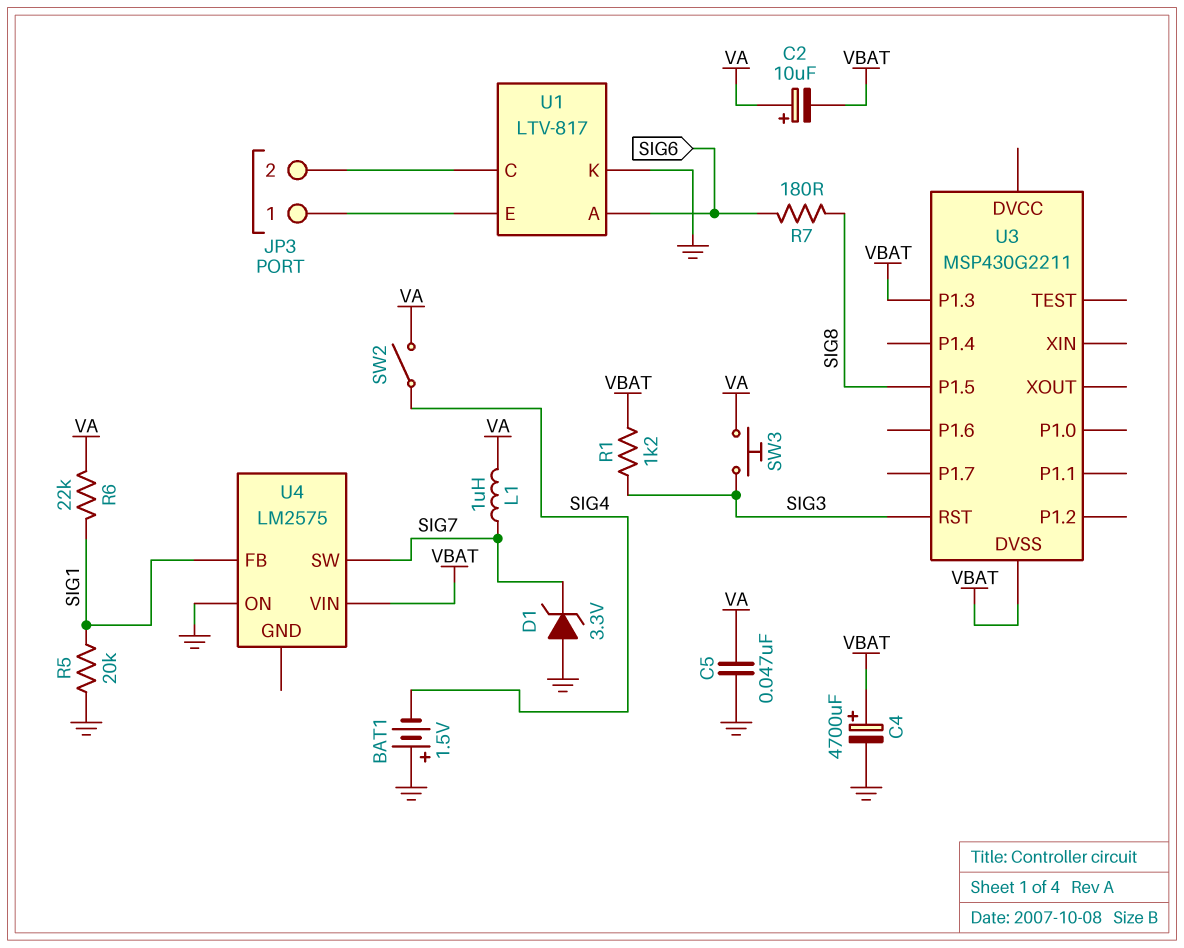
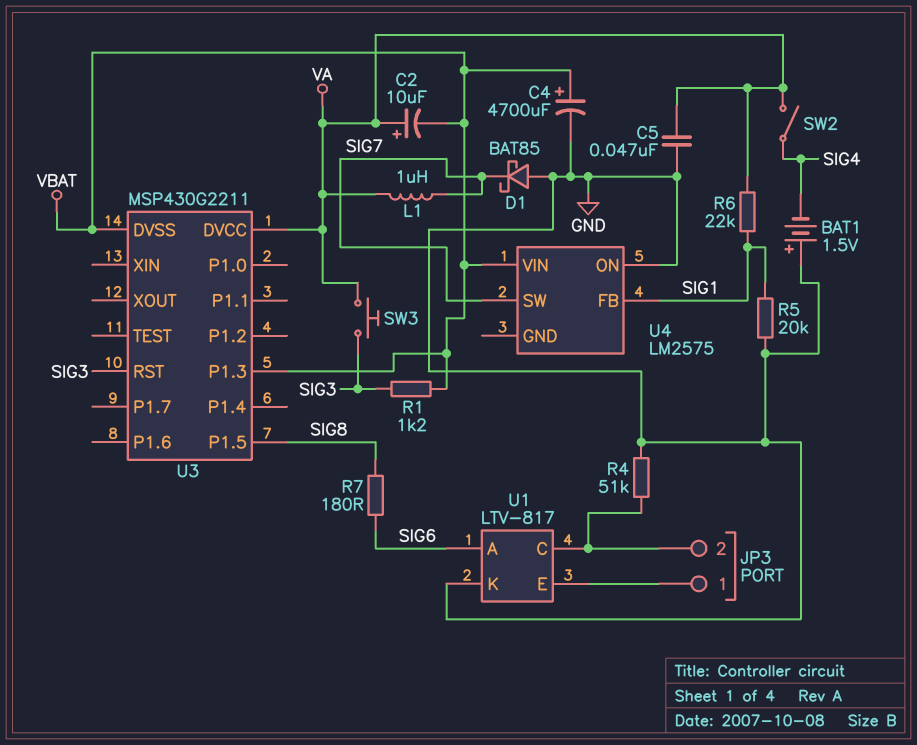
D1: zener 3.3V (A GND, K SIG7) -> schottky BAT85 (A GND, K SIG7)
R4: none -> 51k (GND, JP3/2)
U3 pin DVCC: none -> VA

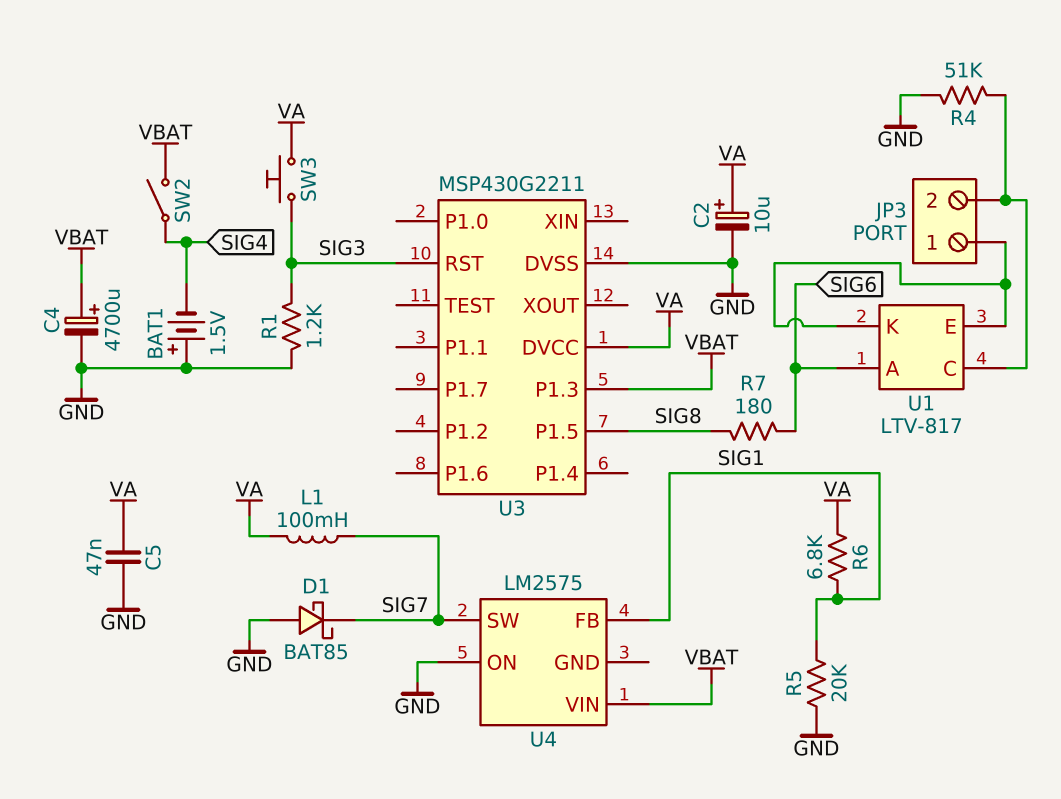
C2: 10uF (plus VA, minus VBAT) -> 10uF (plus VA, minus GND)
L1: 1uH (SIG7, VA) -> 100mH (SIG7, VA)
R1: 1.2k (SIG3, VBAT) -> 1.2k (GND, SIG3)
R6: 22k (SIG1, VA) -> 6.8k (SIG1, VA)
SW2: switch (SIG4, VA) -> switch (SIG4, VBAT)
U1 pin K: GND -> JP3/1
U3 pin DVSS: VBAT -> GND

